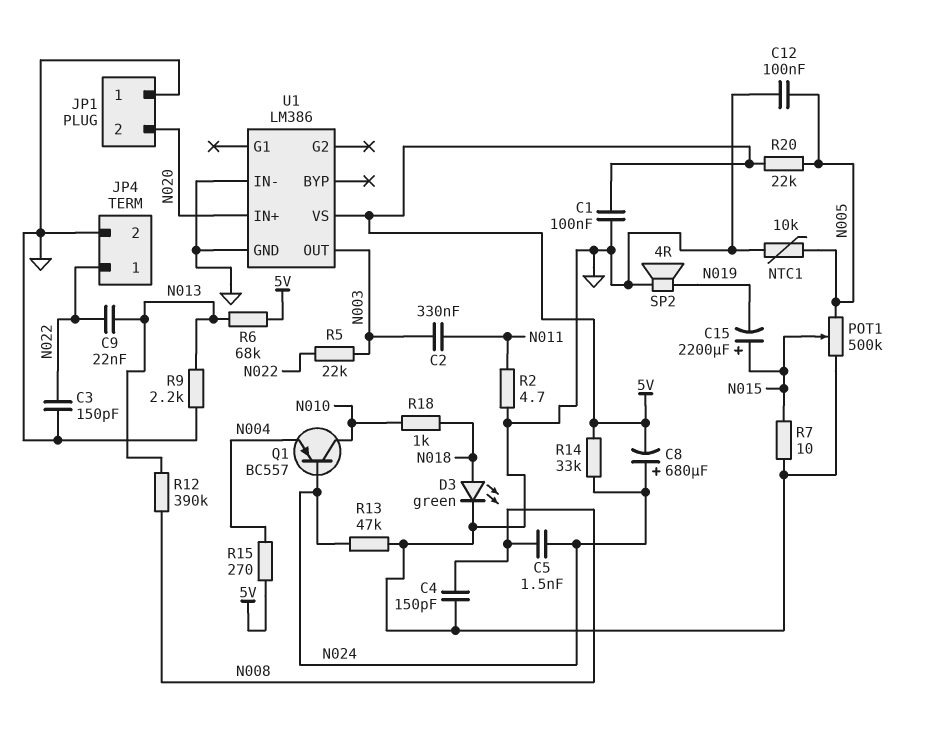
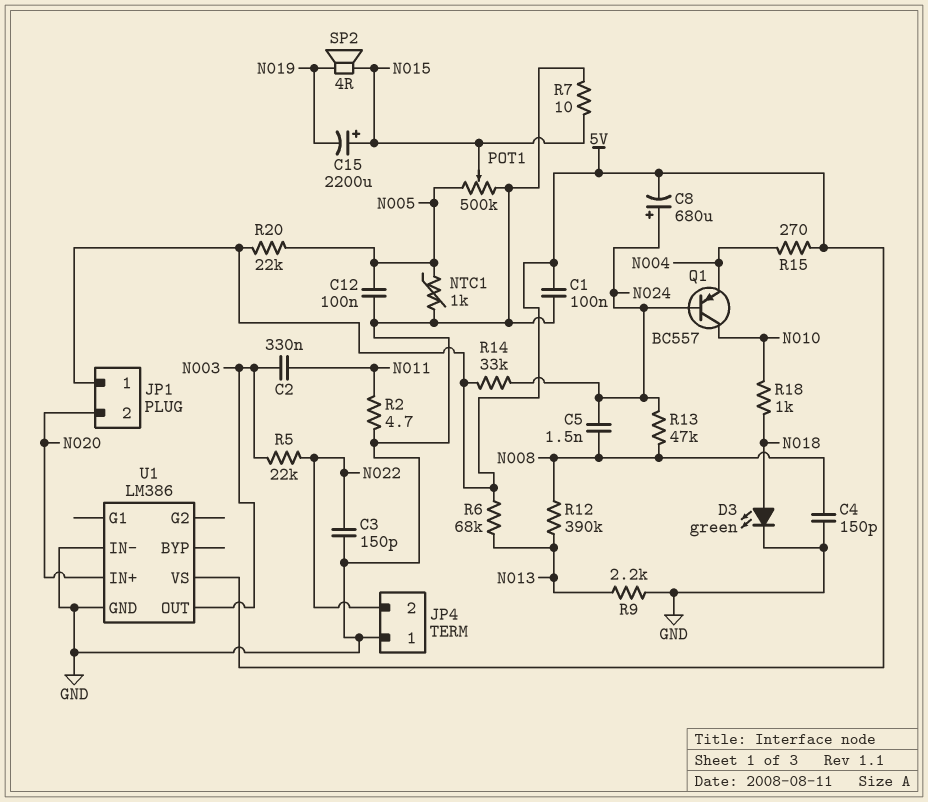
C9: 22nF (N013, N022) -> none
JP1 pin 1: GND -> 5V
JP4 pin 1: N022 -> GND
JP4 pin 2: GND -> N022
NTC1: 10k (GND, N005) -> 1k (GND, N005)
R13: 47k (GND, N024) -> 47k (N008, N024)
SP2: speaker 4R (GND, N019) -> speaker 4R (N015, N019)

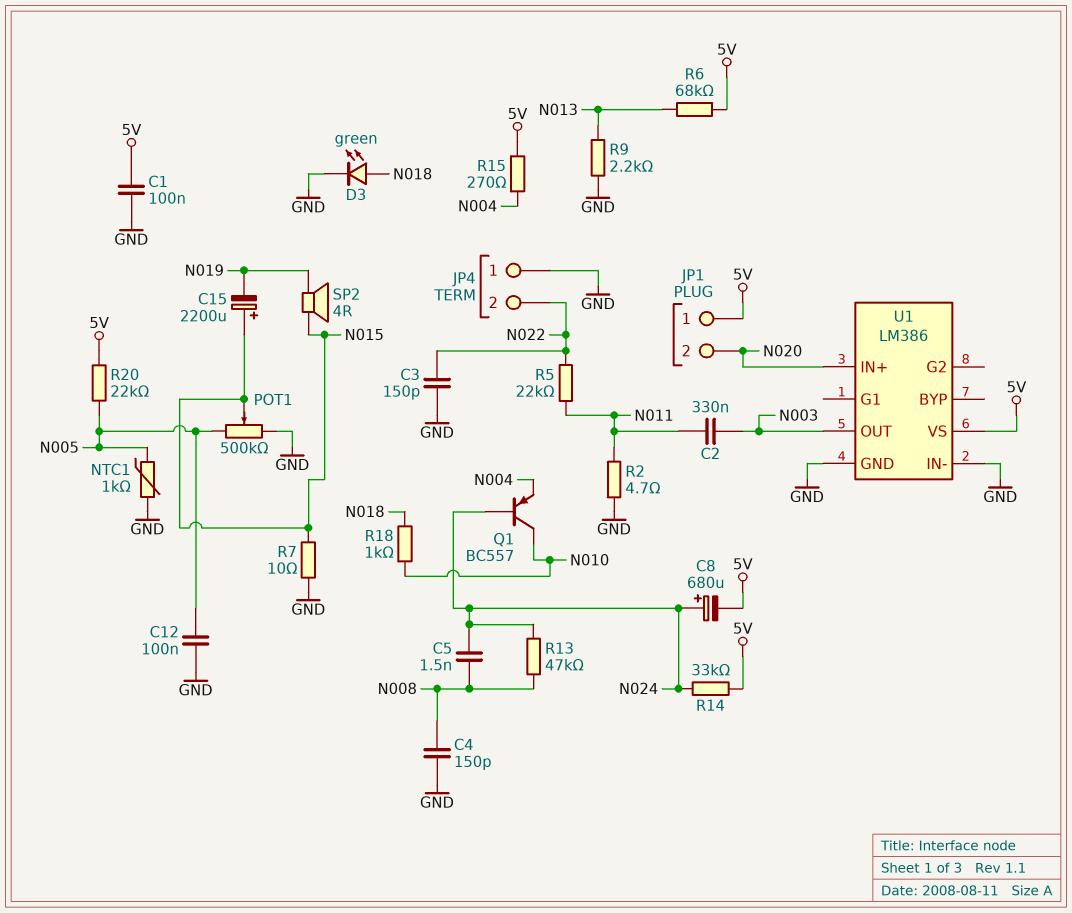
R5: 22k (N003, N022) -> 22k (N011, N022)
R12: 390k (N008, N013) -> none

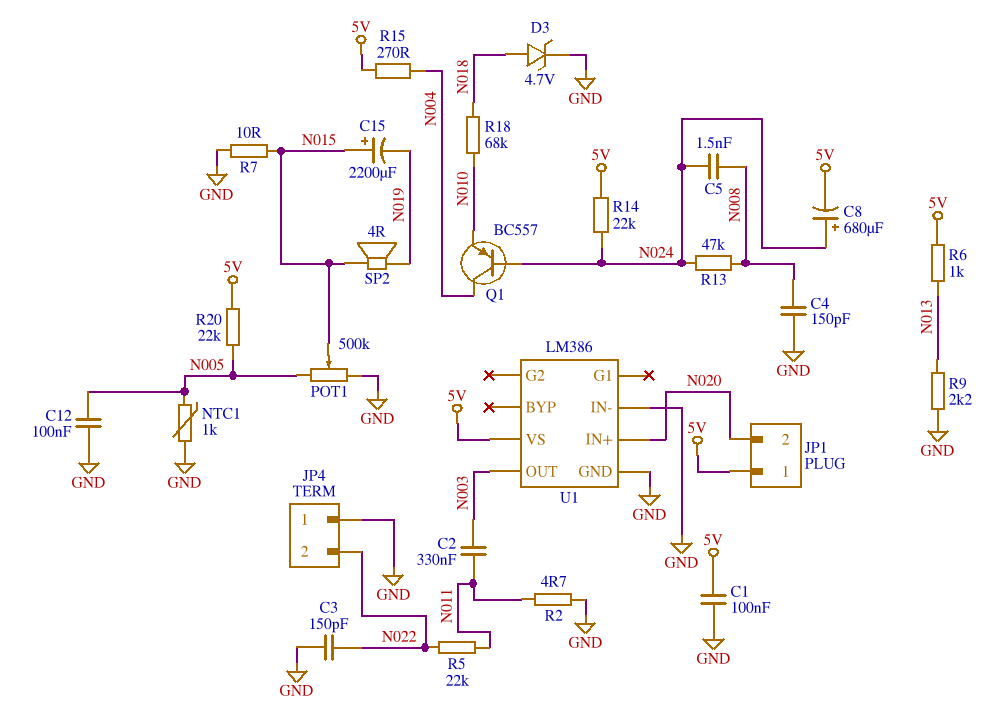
D3: LED green (A N018, K GND) -> zener 4.7V (A N018, K GND)
Q1: PNP BC557 (B N024, C N010, E N004) -> PNP BC557 (B N024, C N004, E N010)
R6: 68k (5V, N013) -> 1k (5V, N013)
R14: 33k (5V, N024) -> 22k (5V, N024)
R18: 1k (N010, N018) -> 68k (N010, N018)

